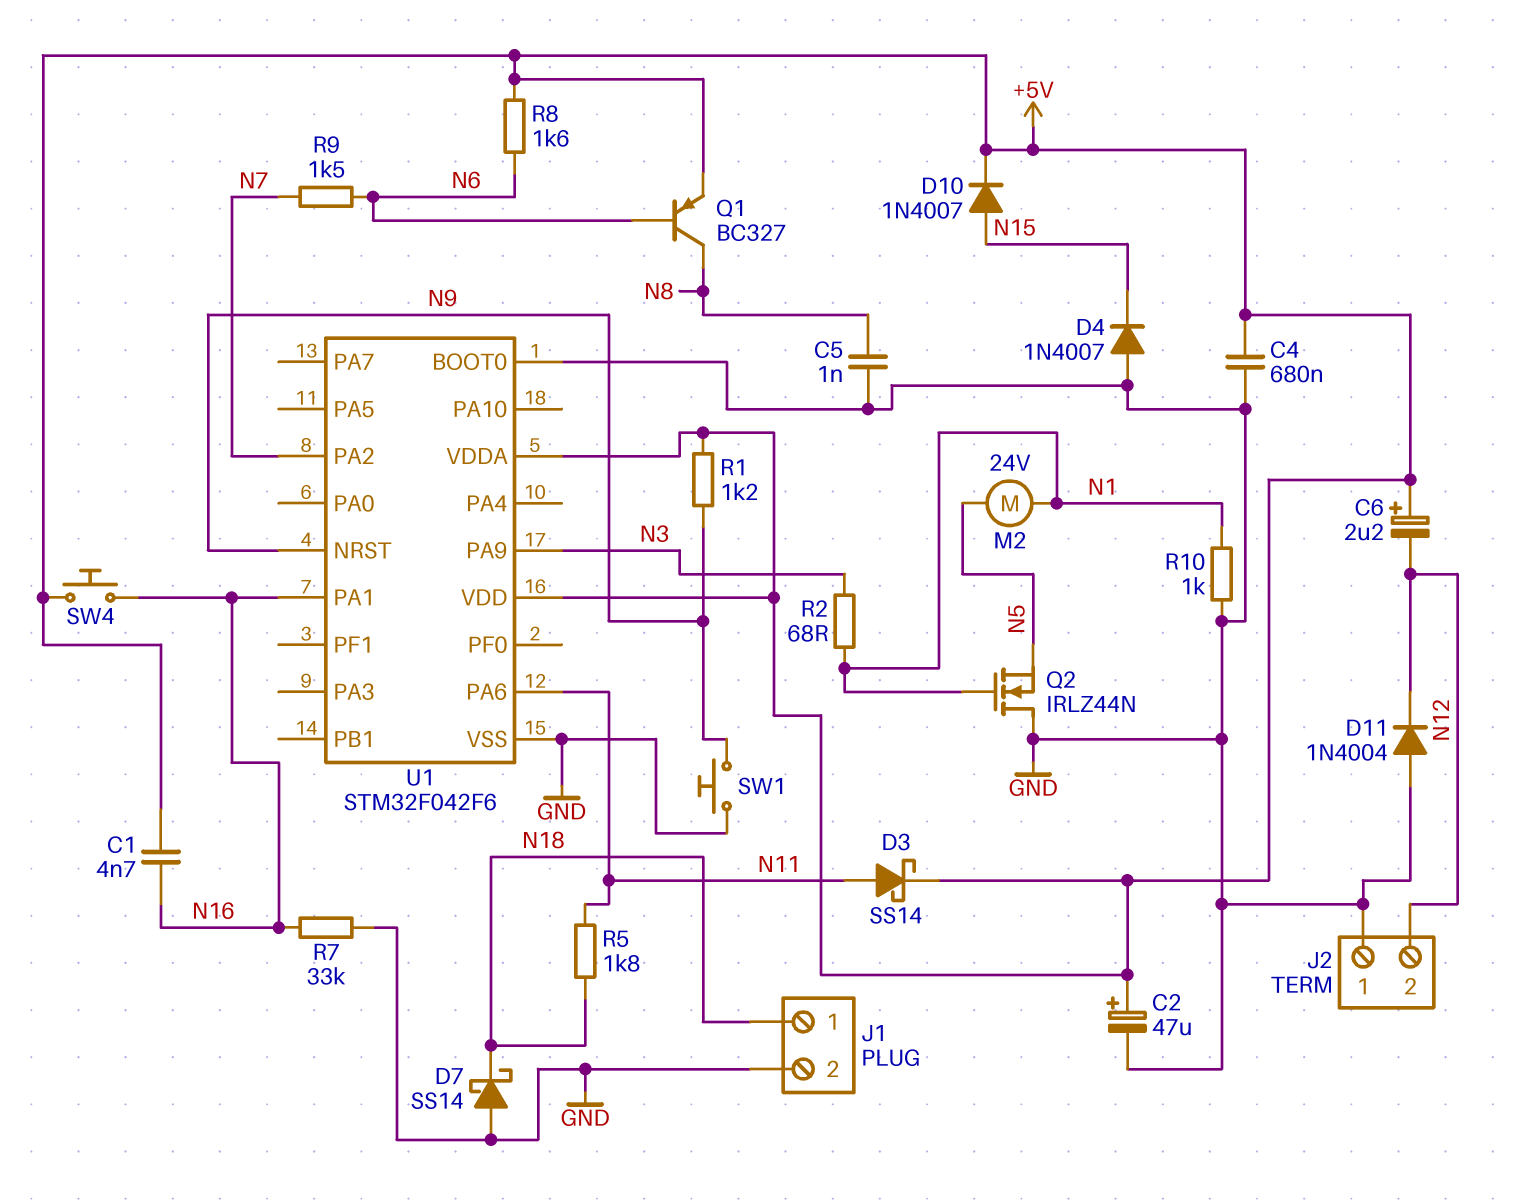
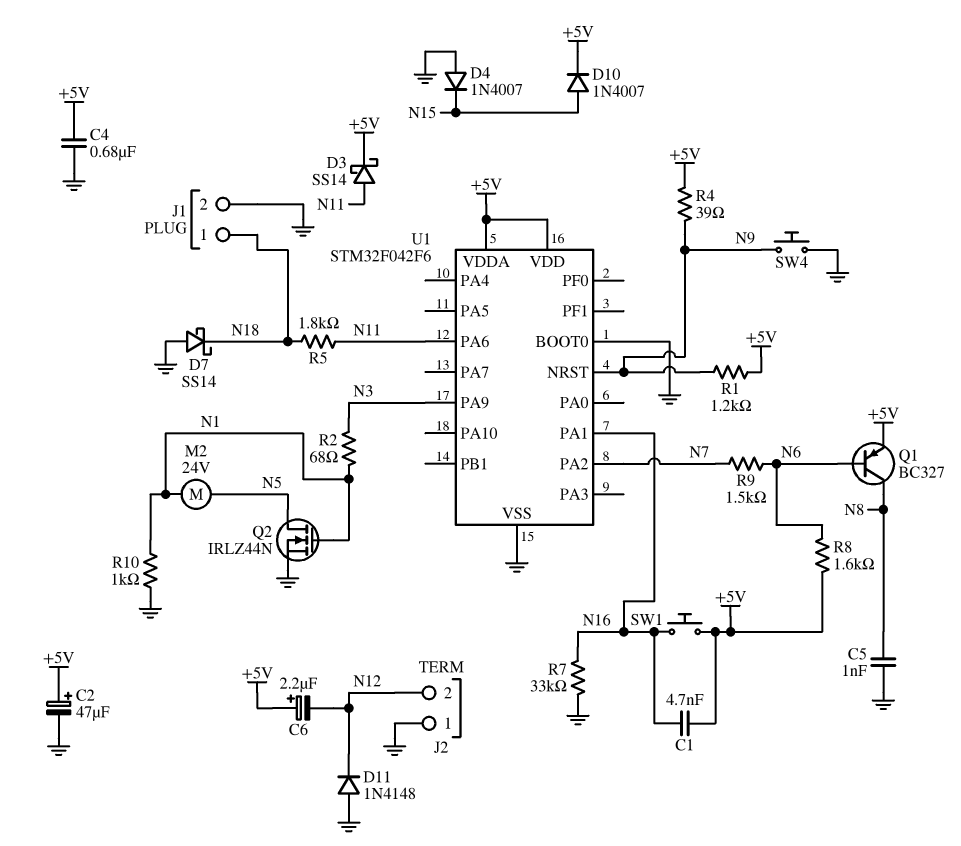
D11: diode 1N4004 (A GND, K N12) -> diode 1N4148 (A GND, K N12)
Q2: NMOS IRLZ44N (G N1, D GND, S N5) -> NMOS IRLZ44N (G N1, D N5, S GND)
R4: none -> 39 (+5V, N9)
SW1: button (GND, N9) -> button (+5V, N16)
SW4: button (+5V, N16) -> button (GND, N9)

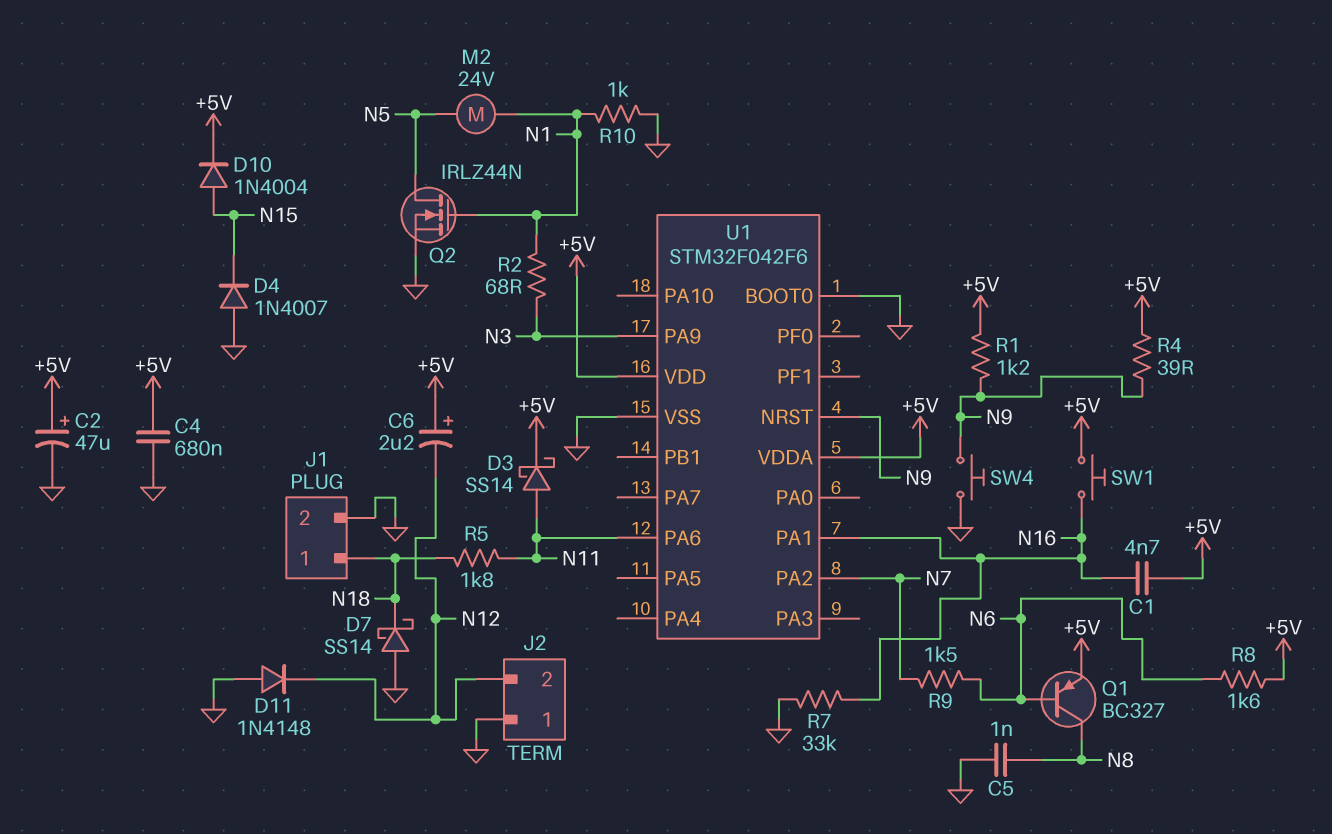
D10: diode 1N4007 (A N15, K +5V) -> diode 1N4004 (A N15, K +5V)

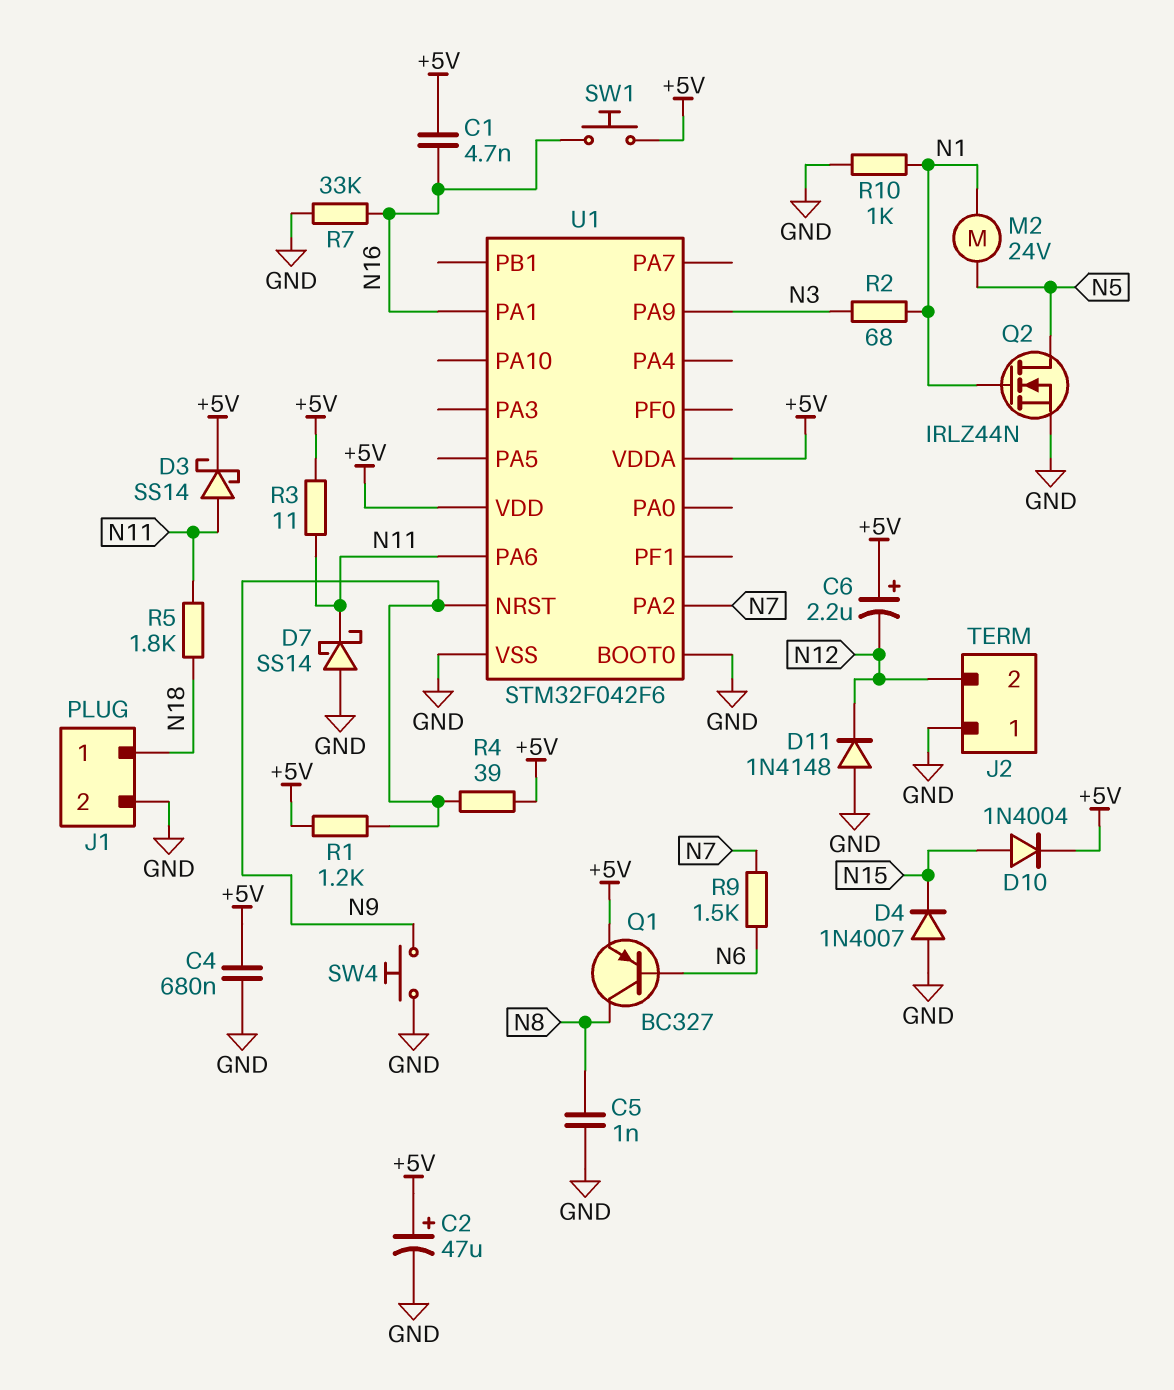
D7: schottky SS14 (A GND, K N18) -> schottky SS14 (A GND, K N11)
R3: none -> 11 (+5V, N11)
R8: 1.6k (+5V, N6) -> none

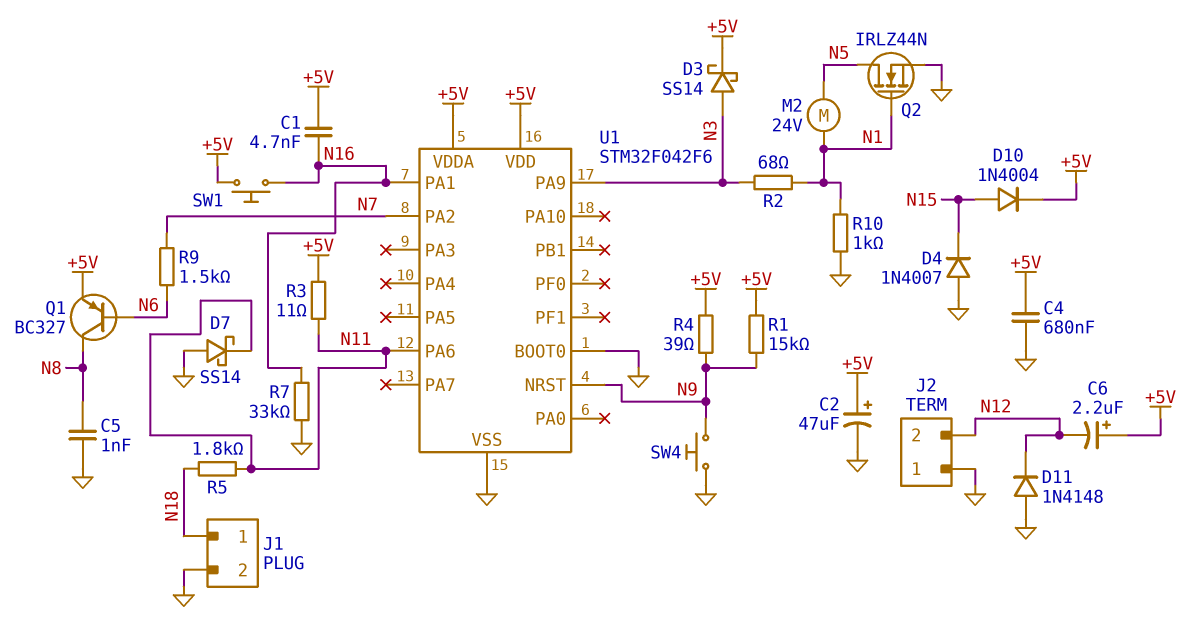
D3: schottky SS14 (A N11, K +5V) -> schottky SS14 (A N3, K +5V)
R1: 1.2k (+5V, N9) -> 15k (+5V, N9)

